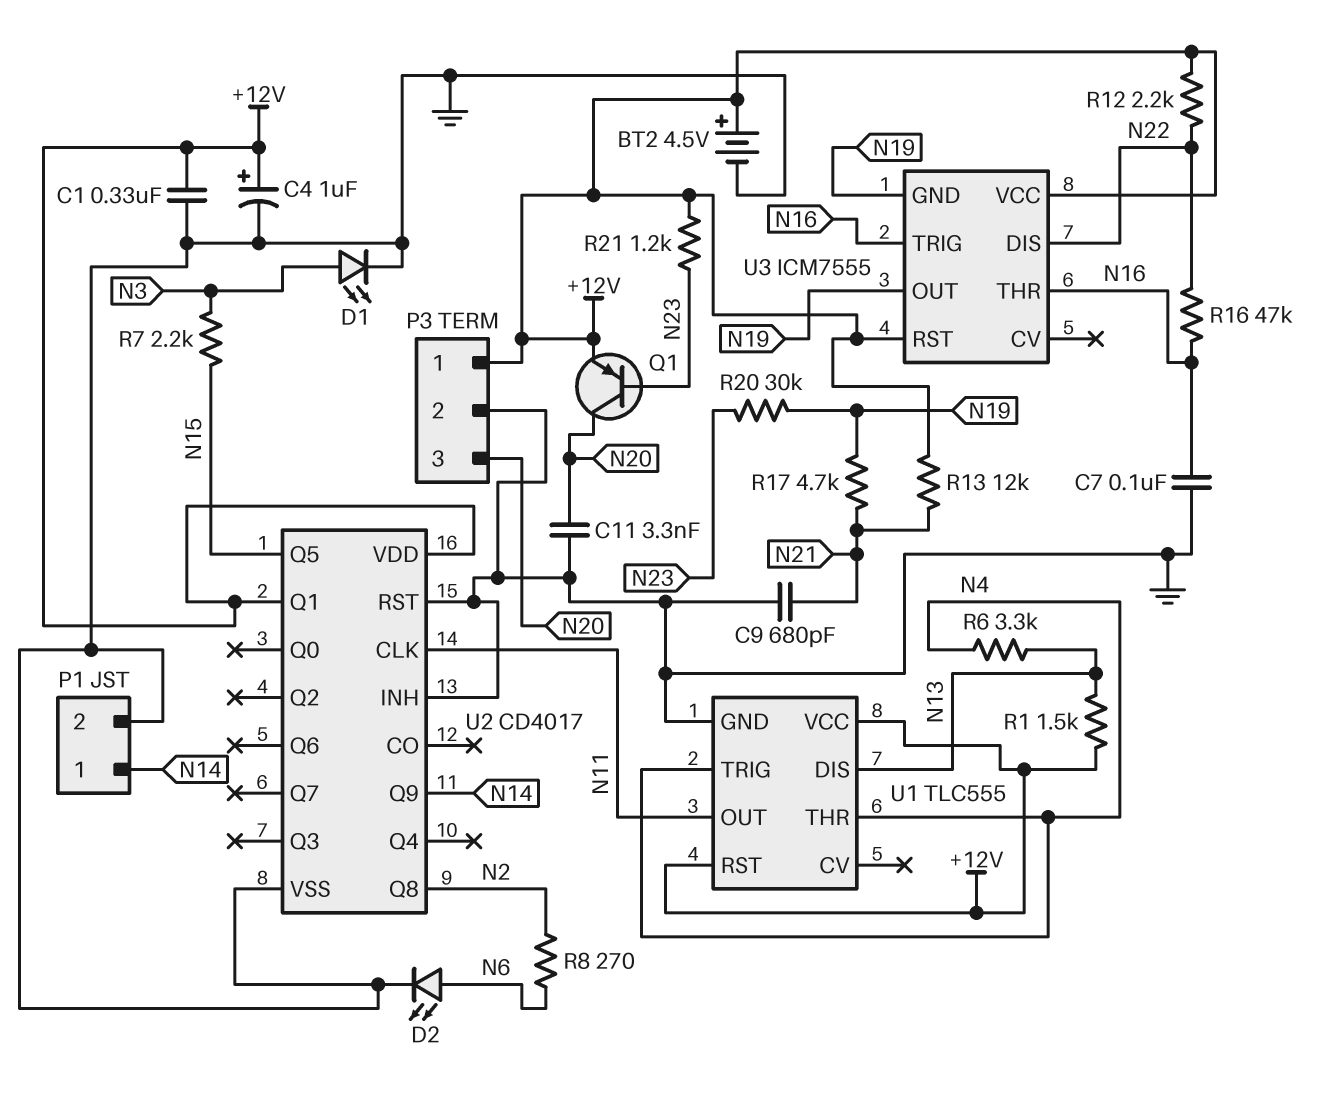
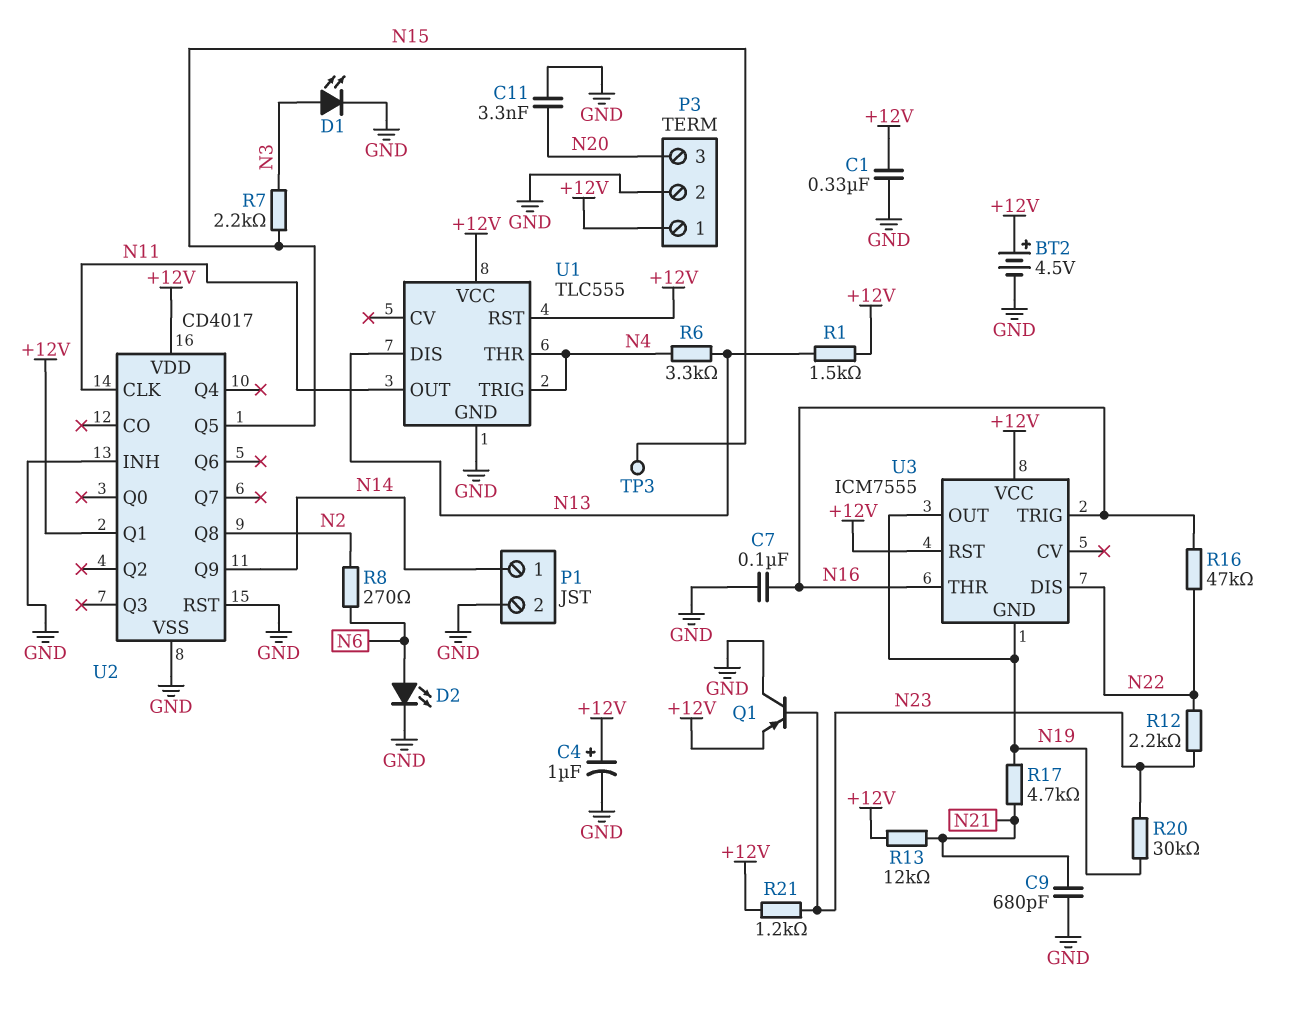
Q1: PNP (B N23, C N20, E +12V) -> PNP (B N23, C GND, E +12V)
R12: 2.2k (+12V, N22) -> 2.2k (N22, N23)
TP3: none -> test point (N15)

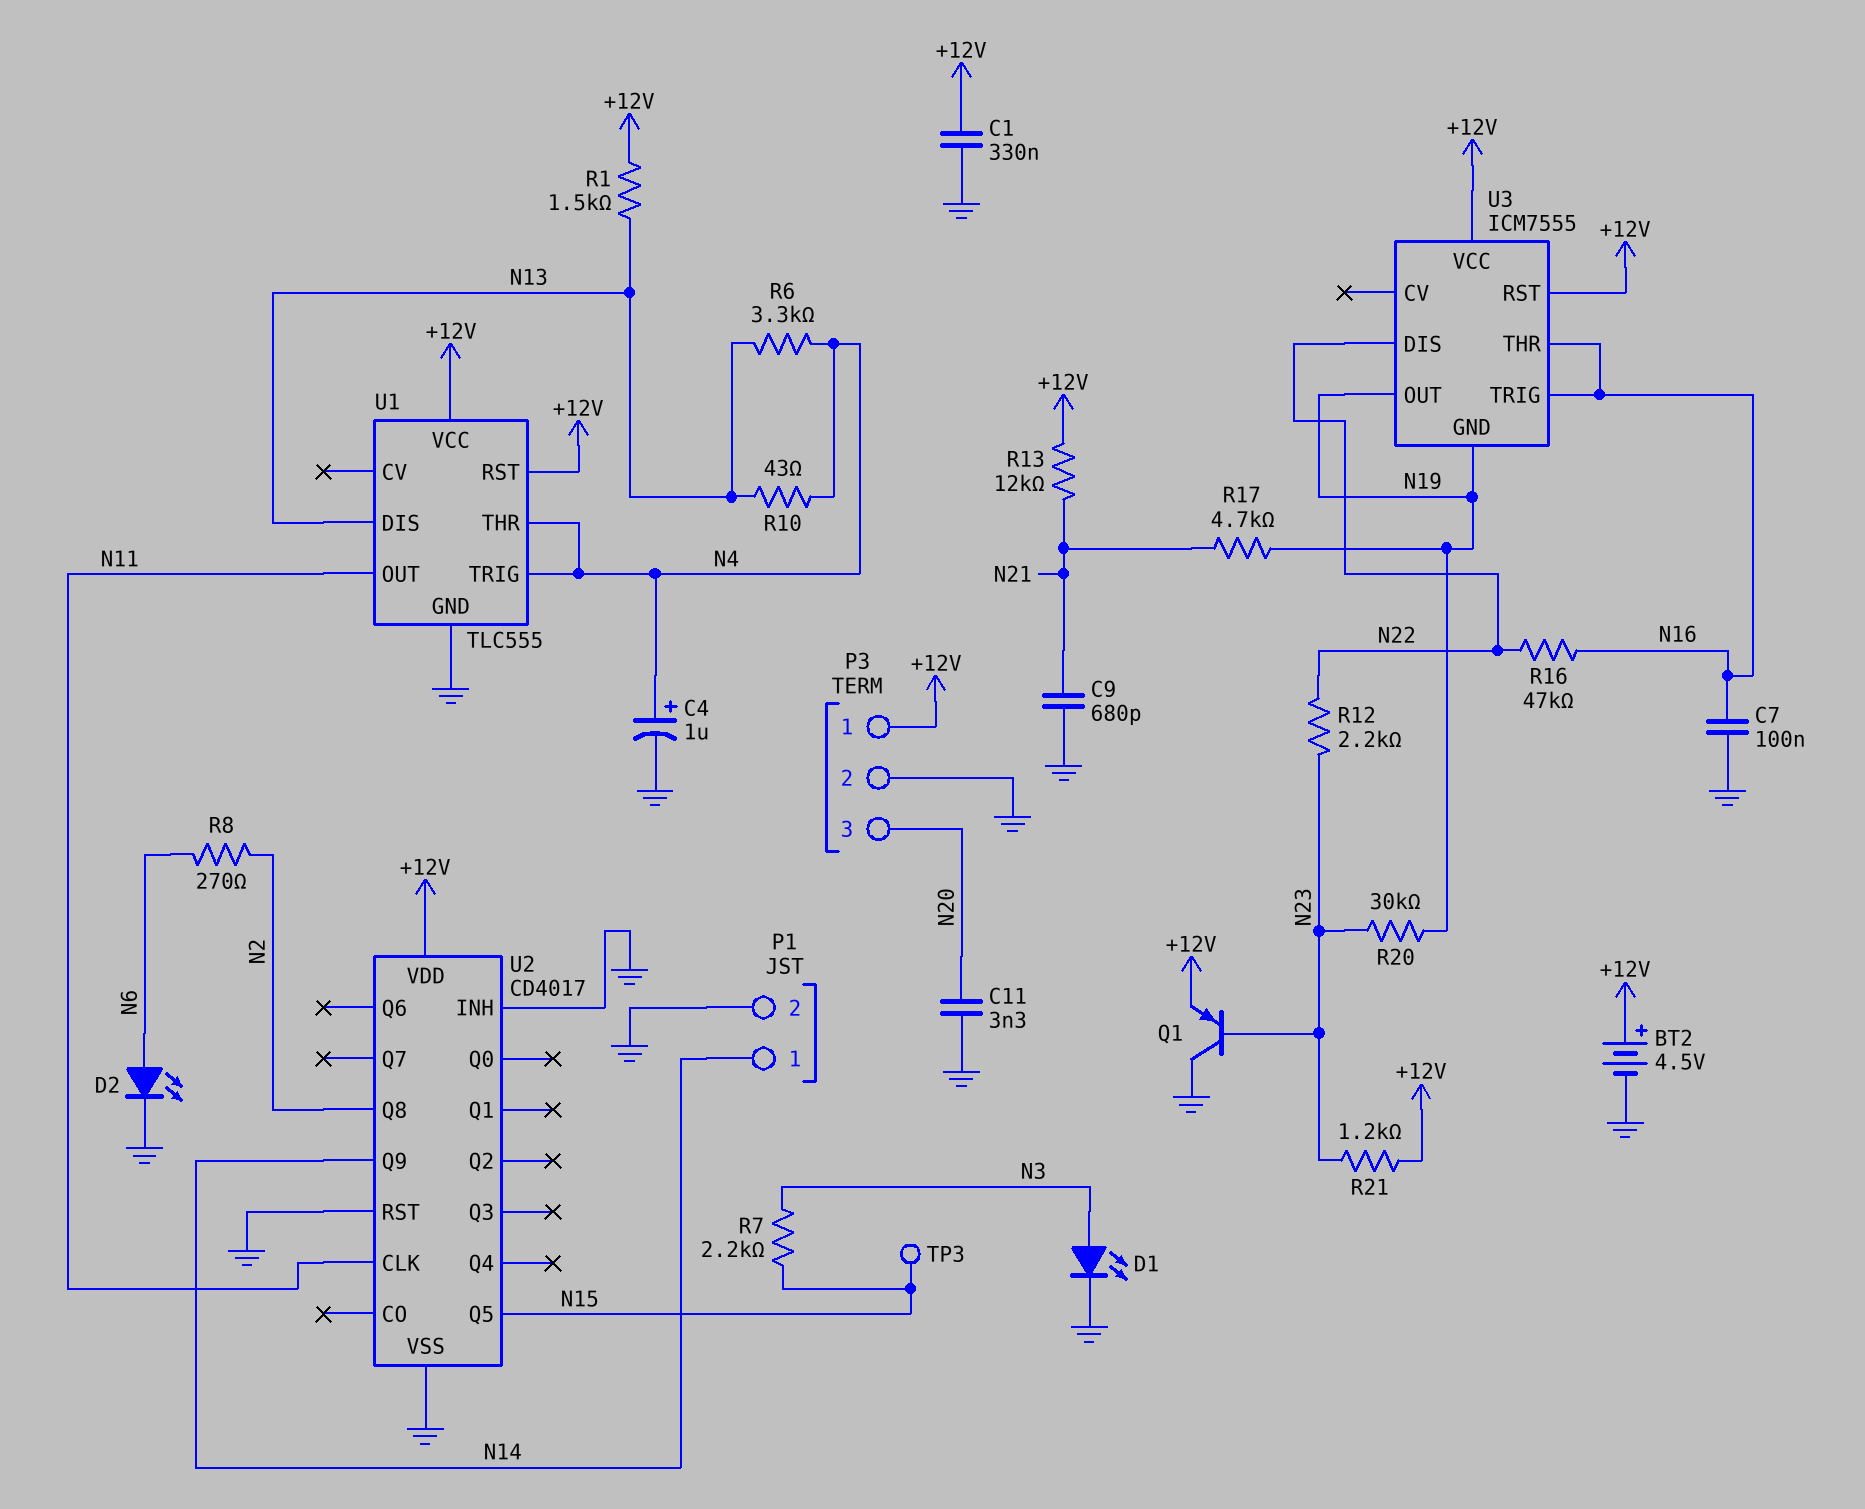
C4: 1uF (plus +12V, minus GND) -> 1uF (plus N4, minus GND)
R10: none -> 43 (N4, N13)
U2 pin Q1: +12V -> none

